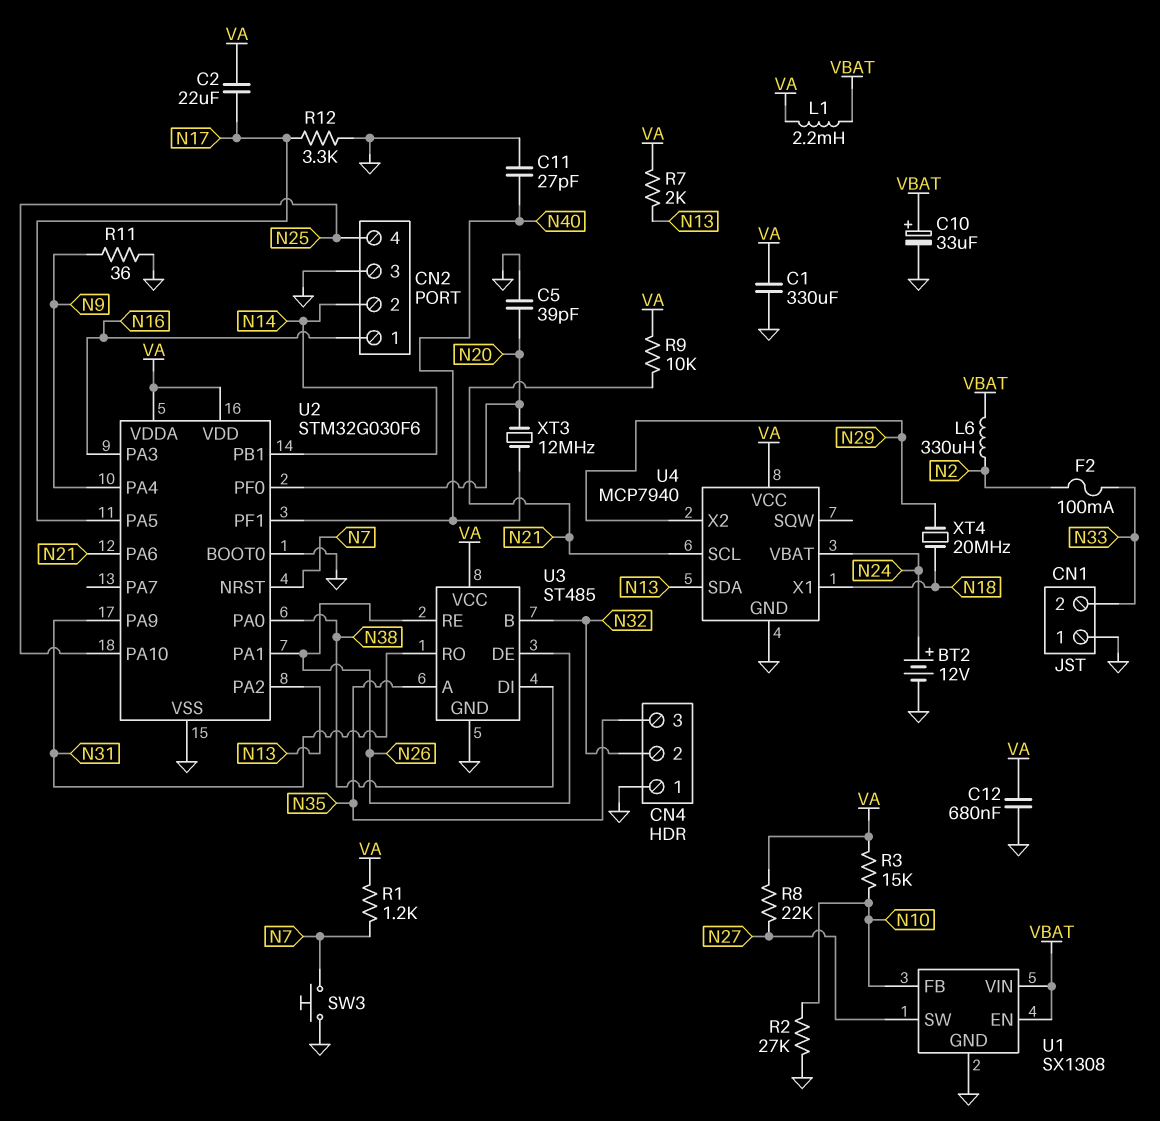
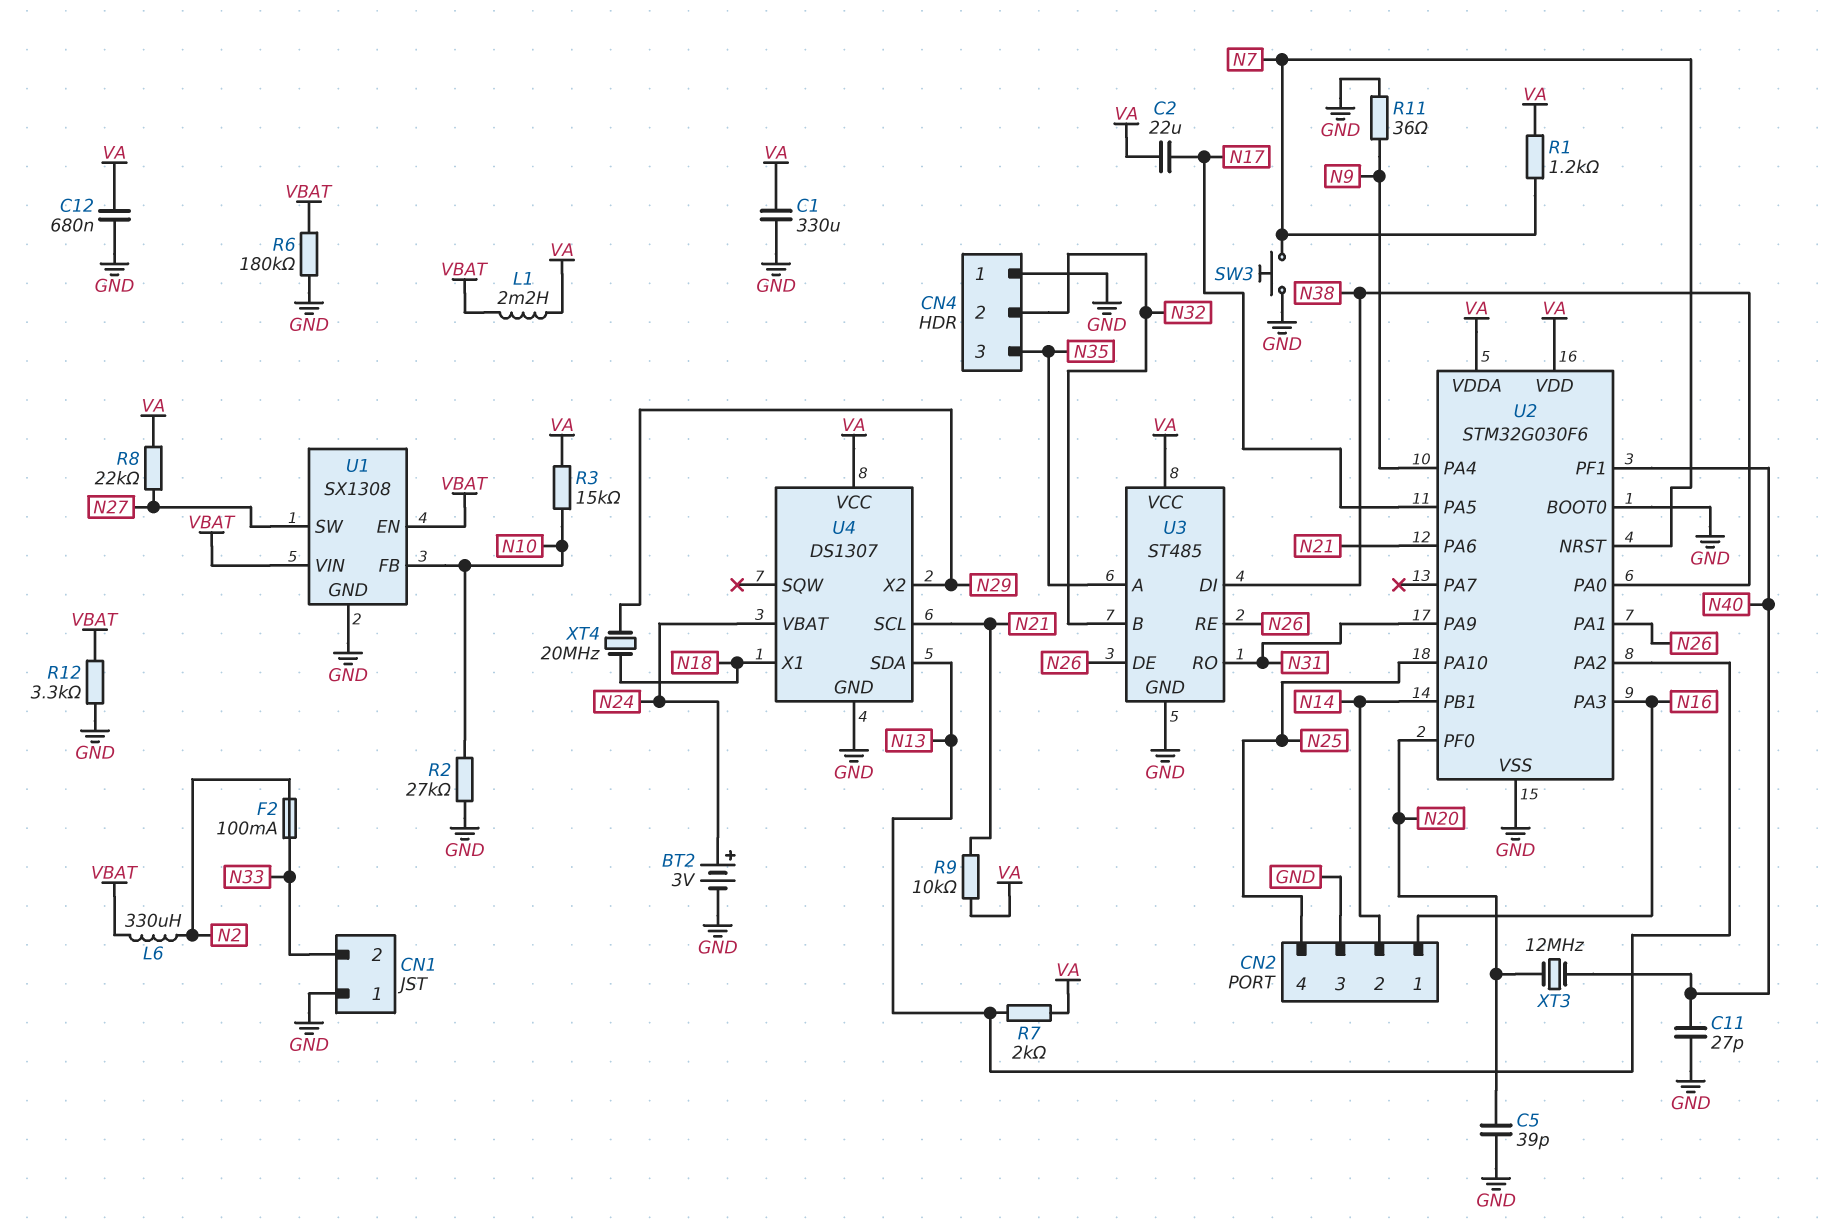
BT2: 12V (plus N24, minus GND) -> 3V (plus N24, minus GND)
C10: 33uF (plus VBAT, minus GND) -> none
R6: none -> 180k (GND, VBAT)
R12: 3.3k (GND, N17) -> 3.3k (GND, VBAT)
U4: MCP7940 -> DS1307

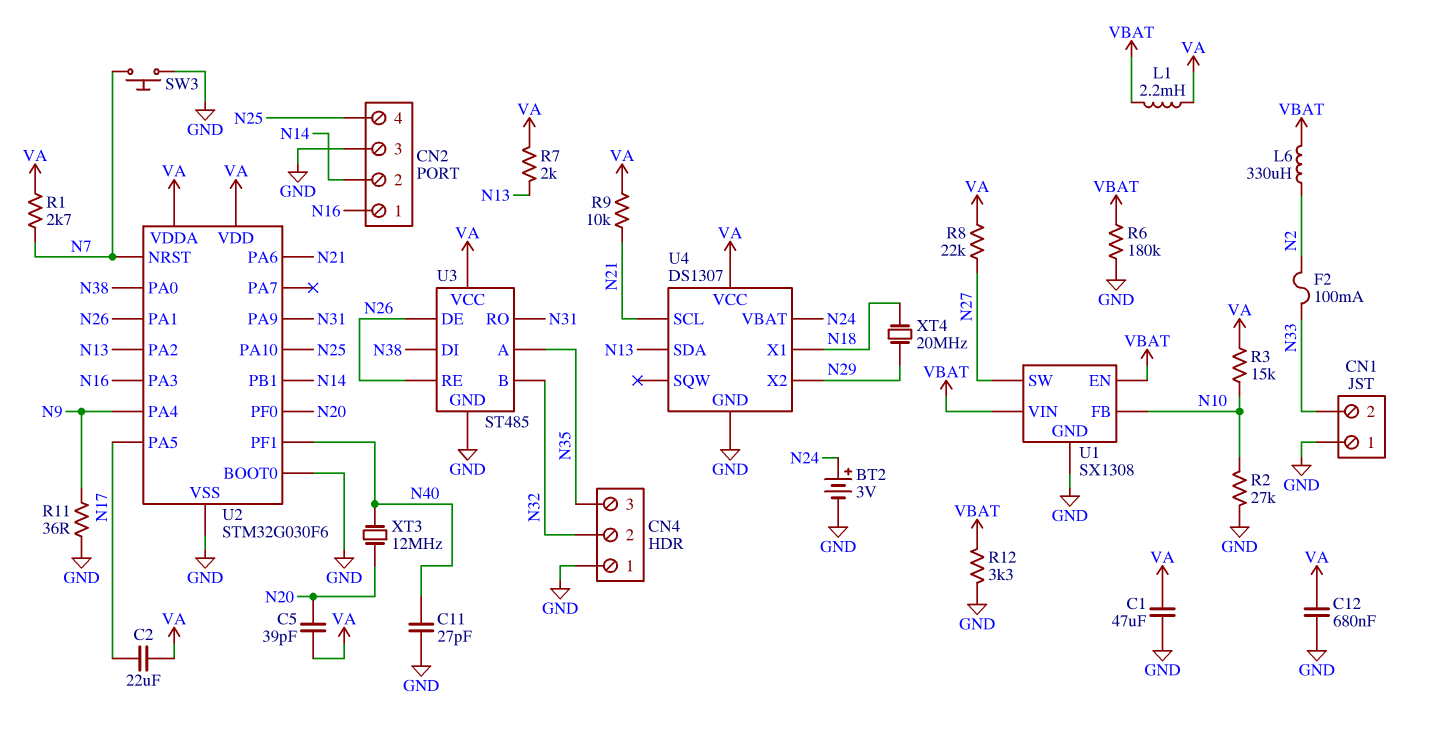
C1: 330uF (GND, VA) -> 47uF (GND, VA)
C5: 39pF (GND, N20) -> 39pF (N20, VA)
R1: 1.2k (N7, VA) -> 2.7k (N7, VA)

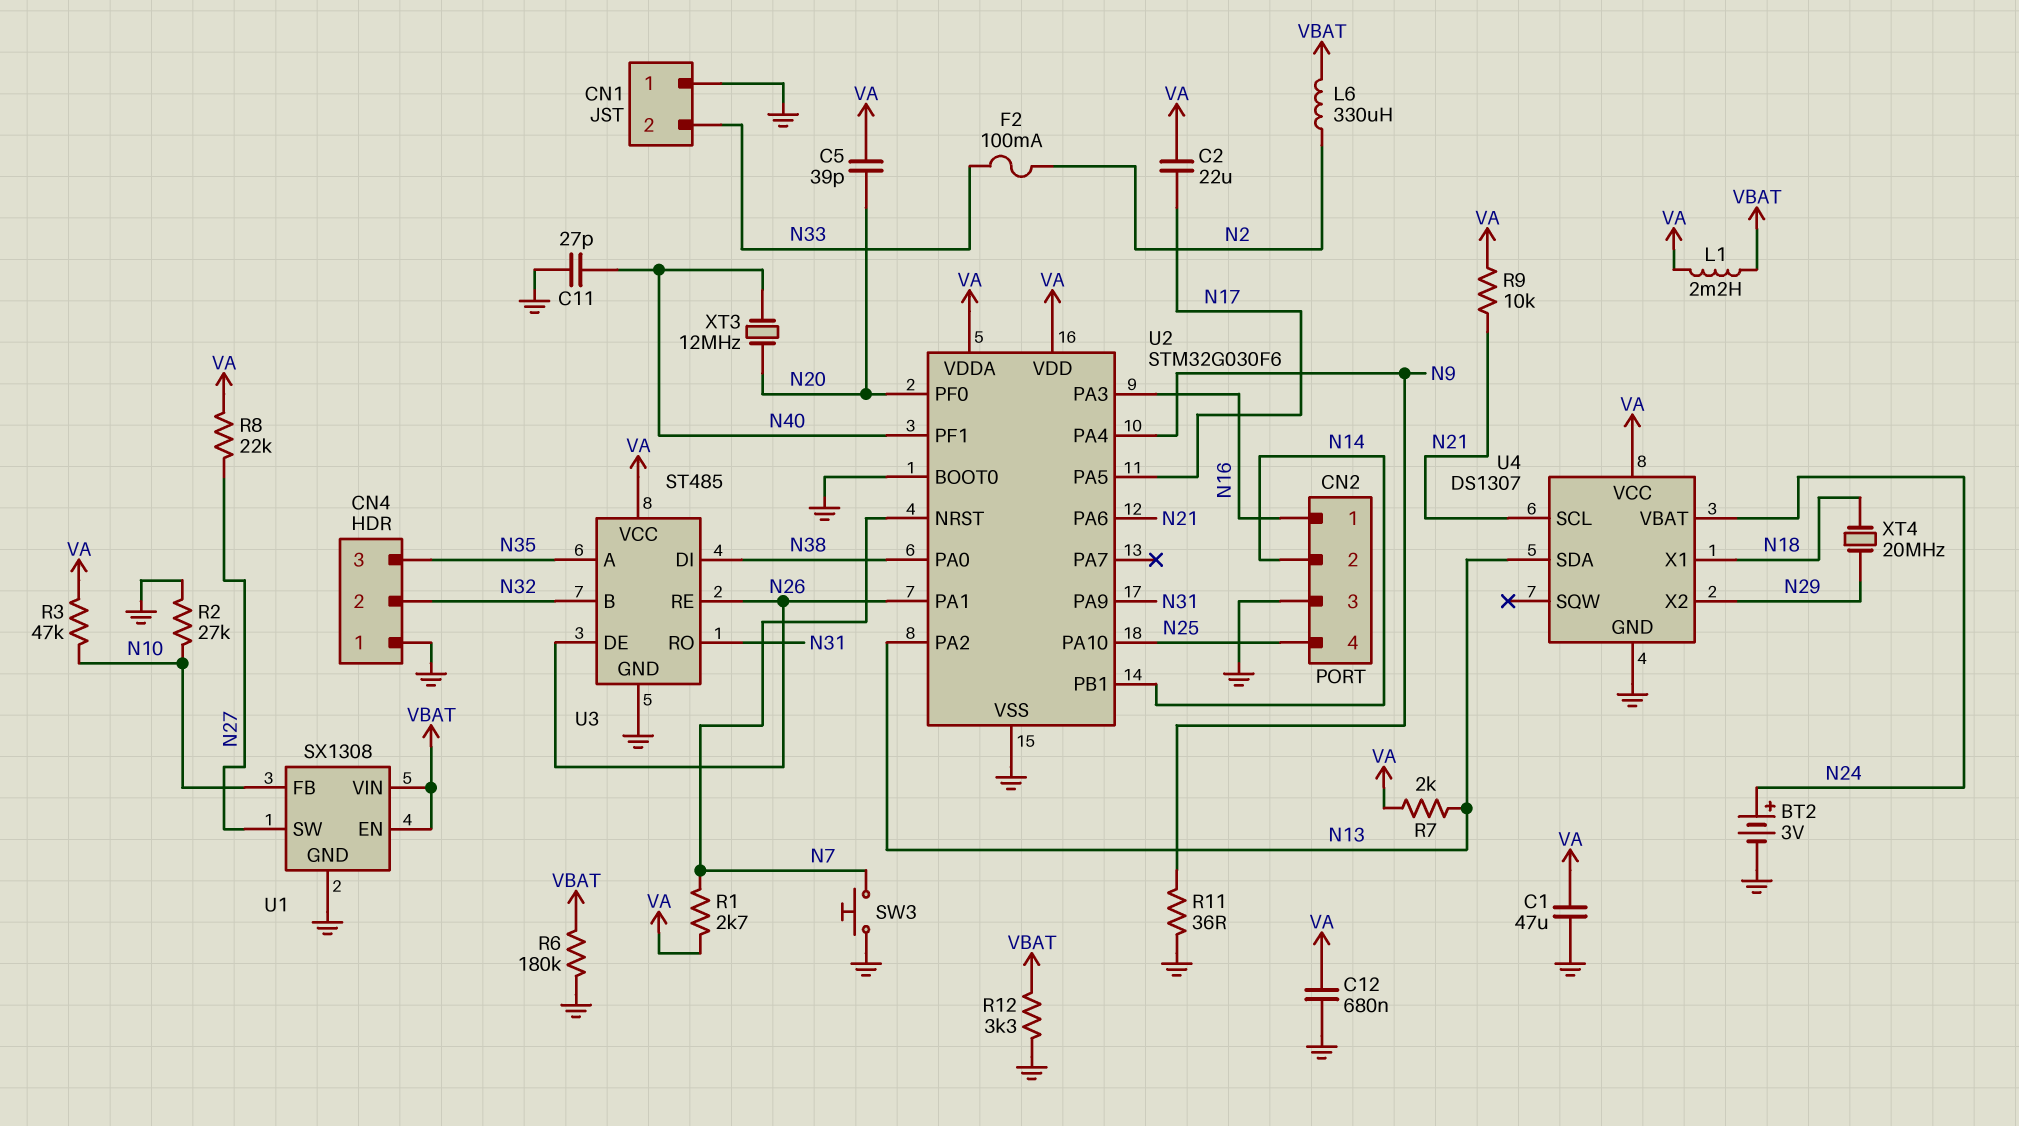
R3: 15k (N10, VA) -> 47k (N10, VA)

